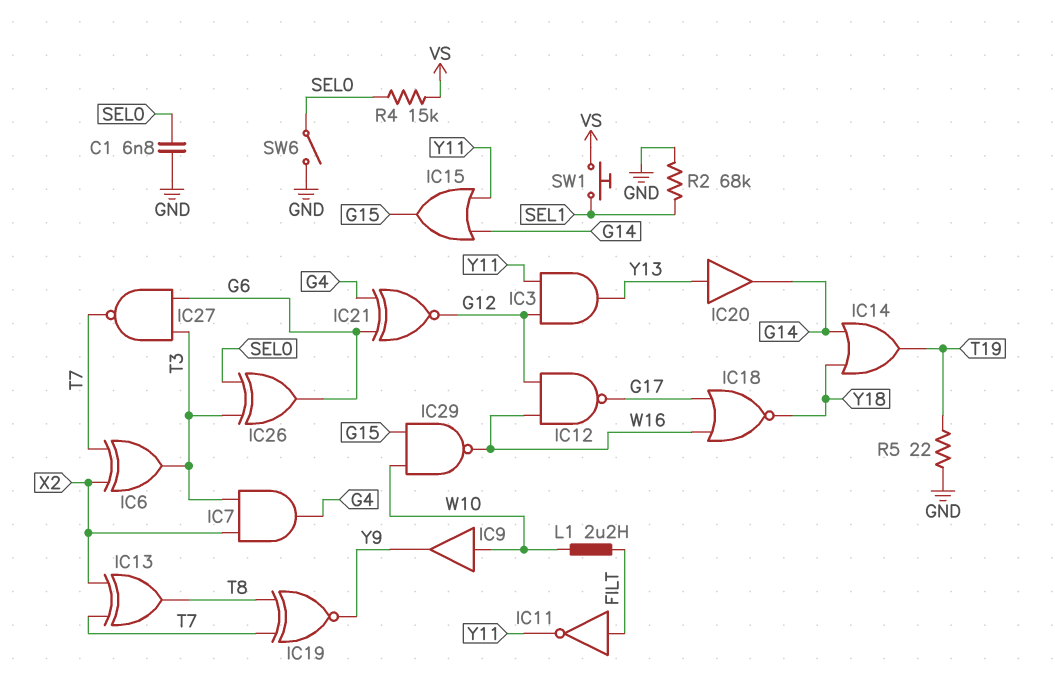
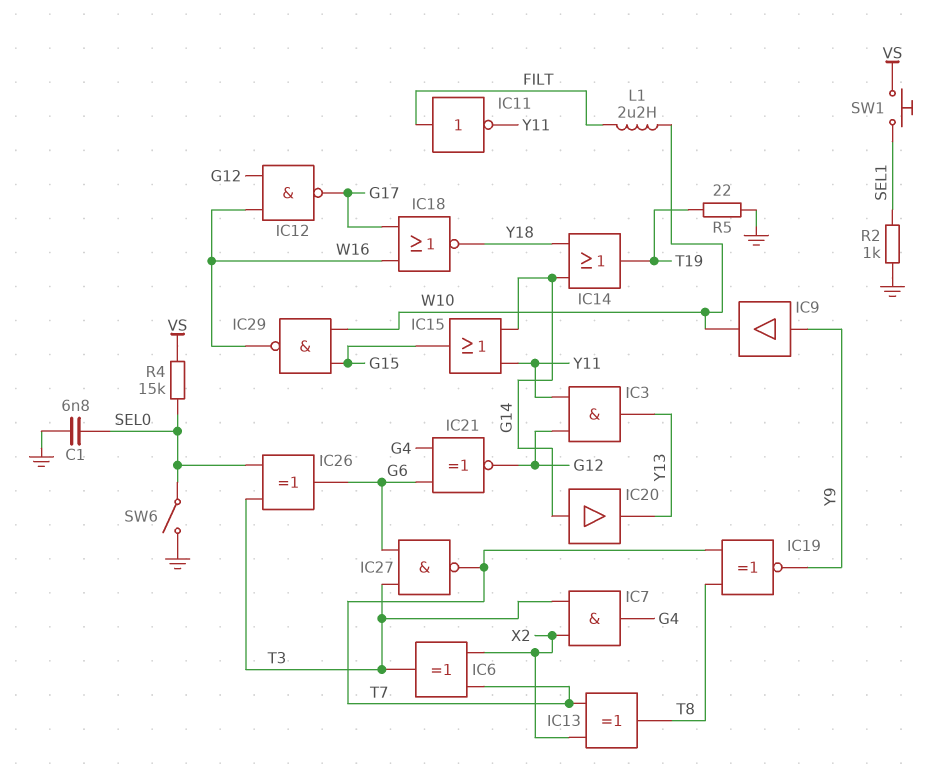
IC9: buffer (in W10, out Y9) -> buffer (in Y9, out W10)
IC20: buffer (in Y13, out G14) -> buffer (in G14, out Y13)
R2: 68k (GND, SEL1) -> 1k (GND, SEL1)

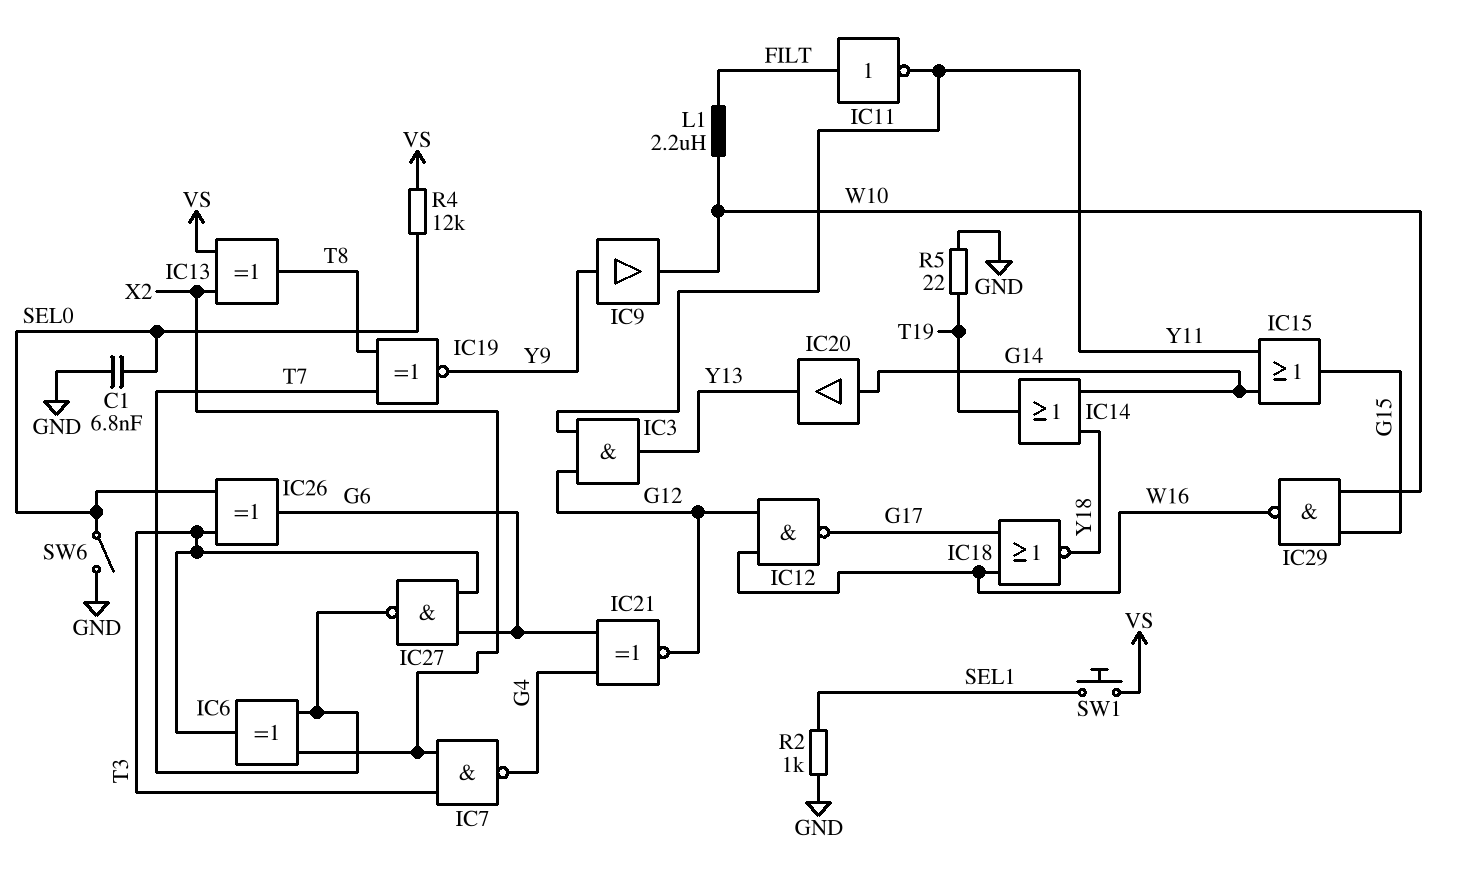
IC7: AND (in T3, in X2, out G4) -> NAND (in T3, in X2, out G4)
IC13: XOR (in T7, in X2, out T8) -> XOR (in VS, in X2, out T8)
R4: 15k (SEL0, VS) -> 12k (SEL0, VS)

